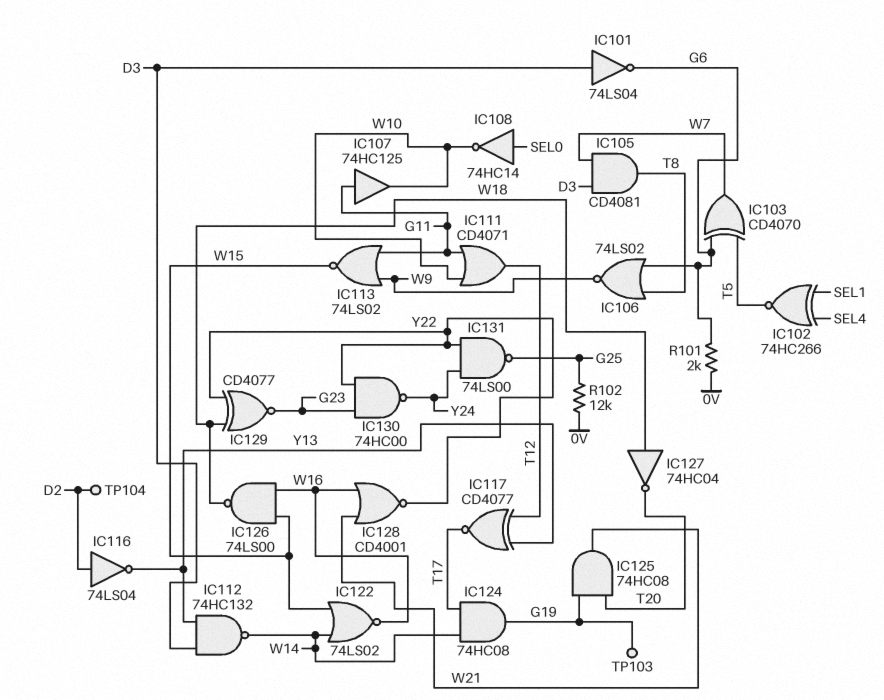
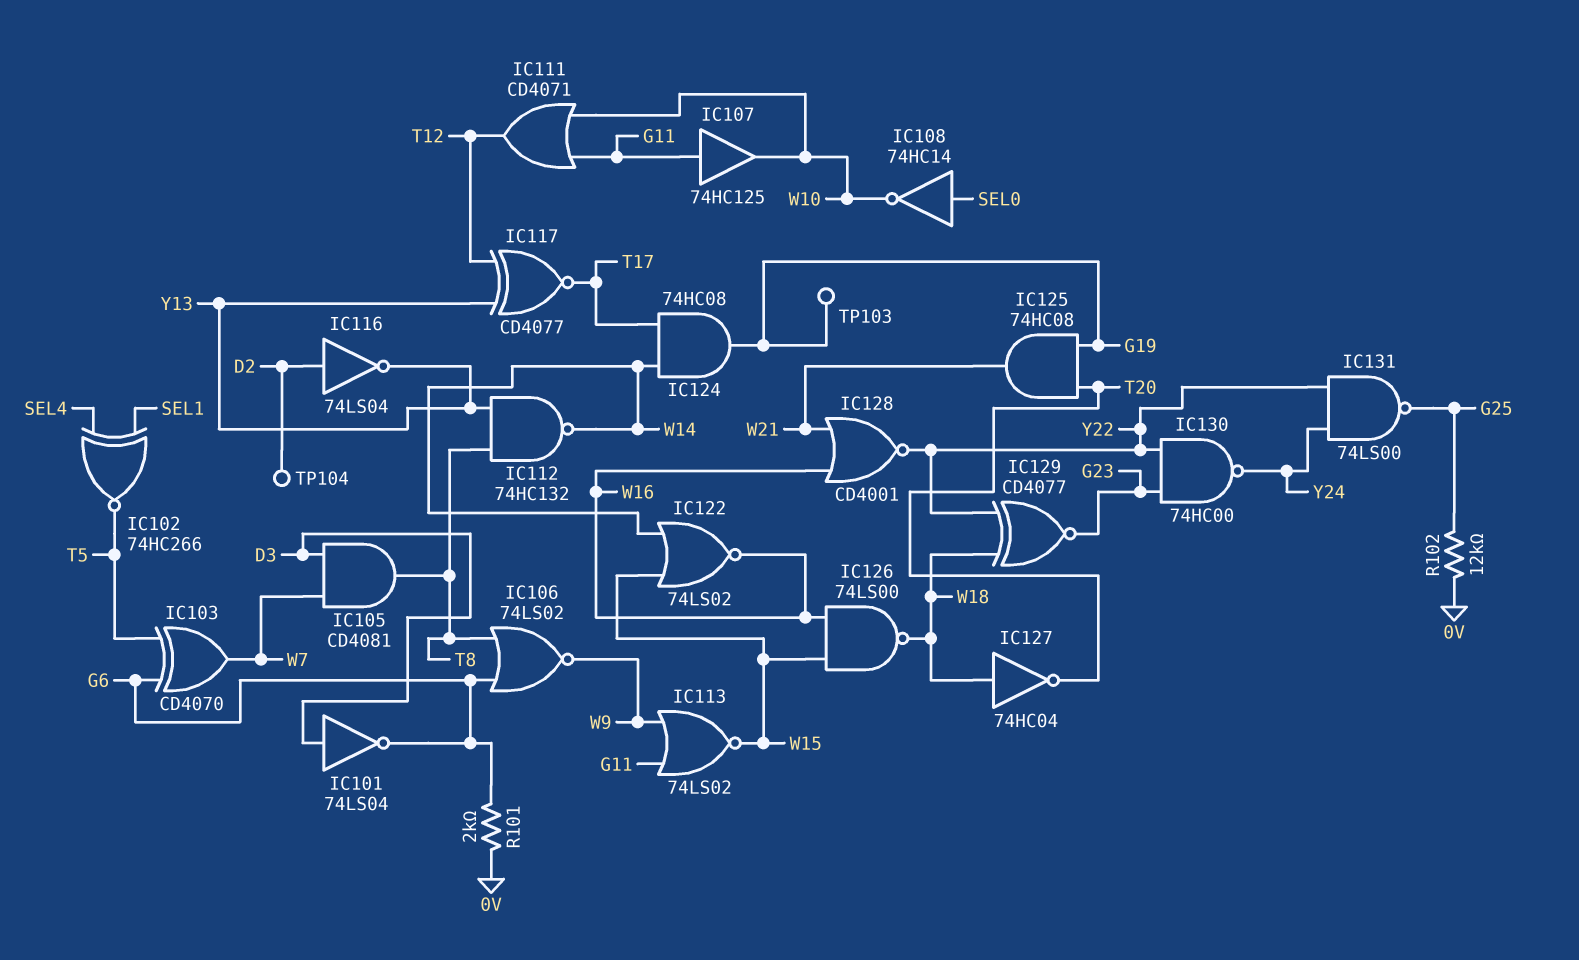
IC112: NAND 74HC132 (in D3, in Y13, out W14) -> NAND 74HC132 (in T8, in Y13, out W14)

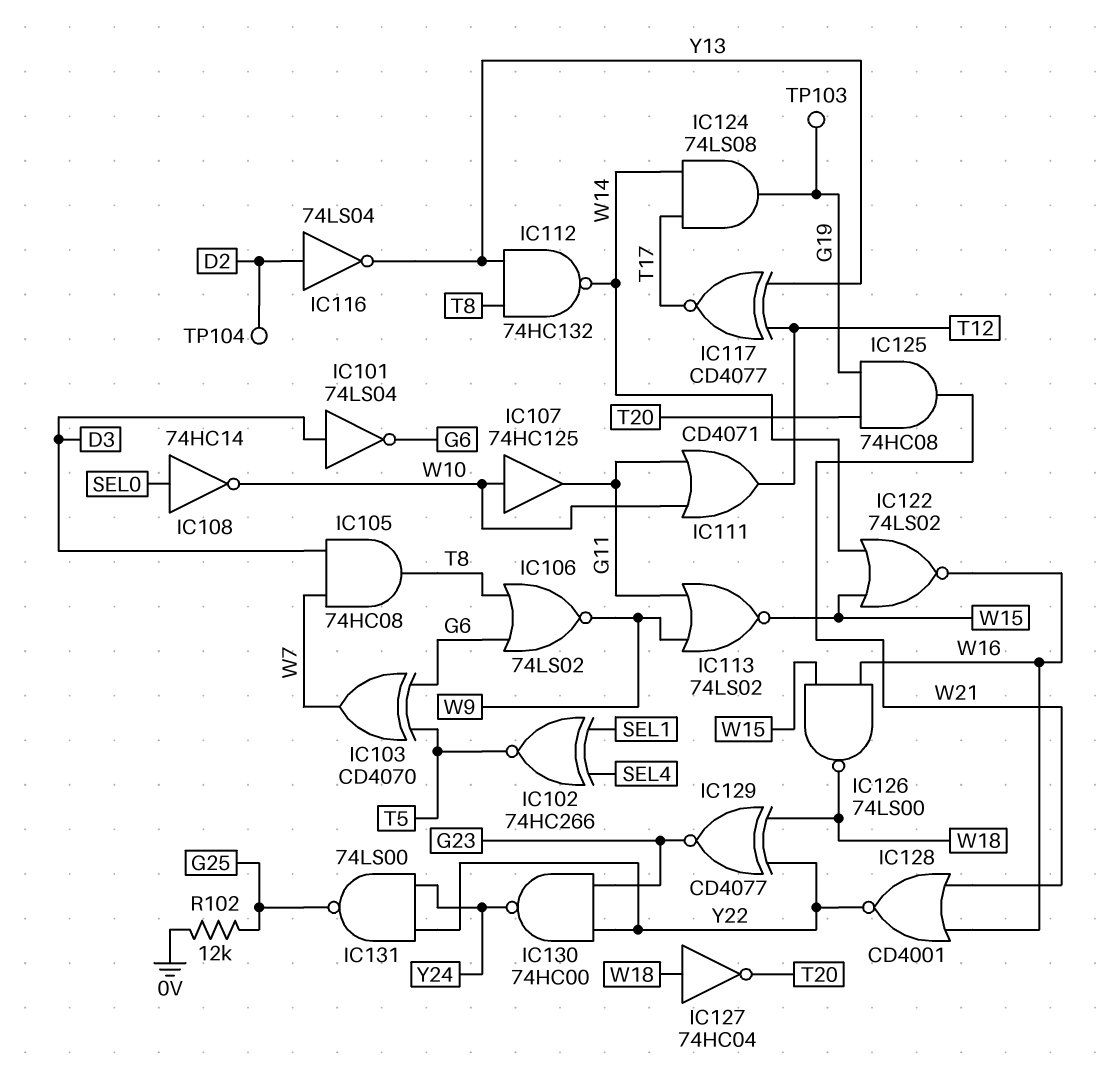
IC105: AND CD4081 (in D3, in W7, out T8) -> AND 74HC08 (in D3, in W7, out T8)
IC107: buffer 74HC125 (in G11, out W10) -> buffer 74HC125 (in W10, out G11)
IC124: AND 74HC08 (in T17, in W14, out G19) -> AND 74LS08 (in T17, in W14, out G19)
R101: 2k (0V, G6) -> none

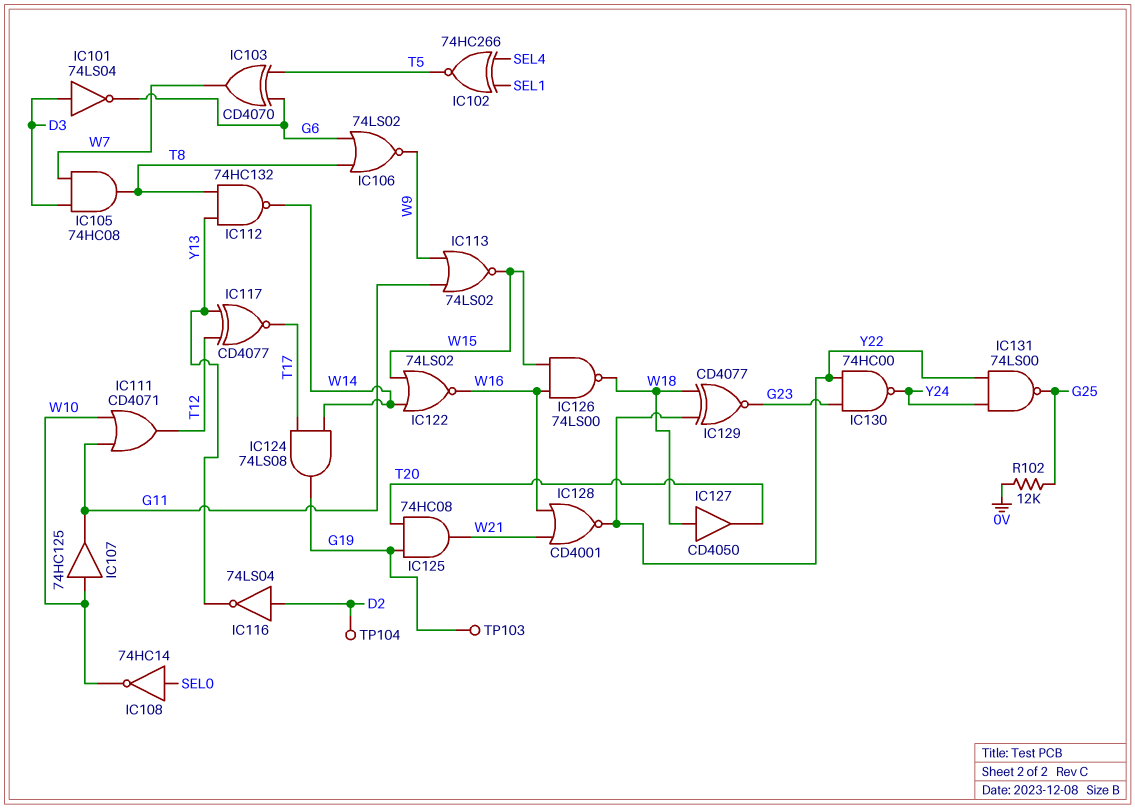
IC127: NOT 74HC04 (in W18, out T20) -> buffer CD4050 (in W18, out T20)

